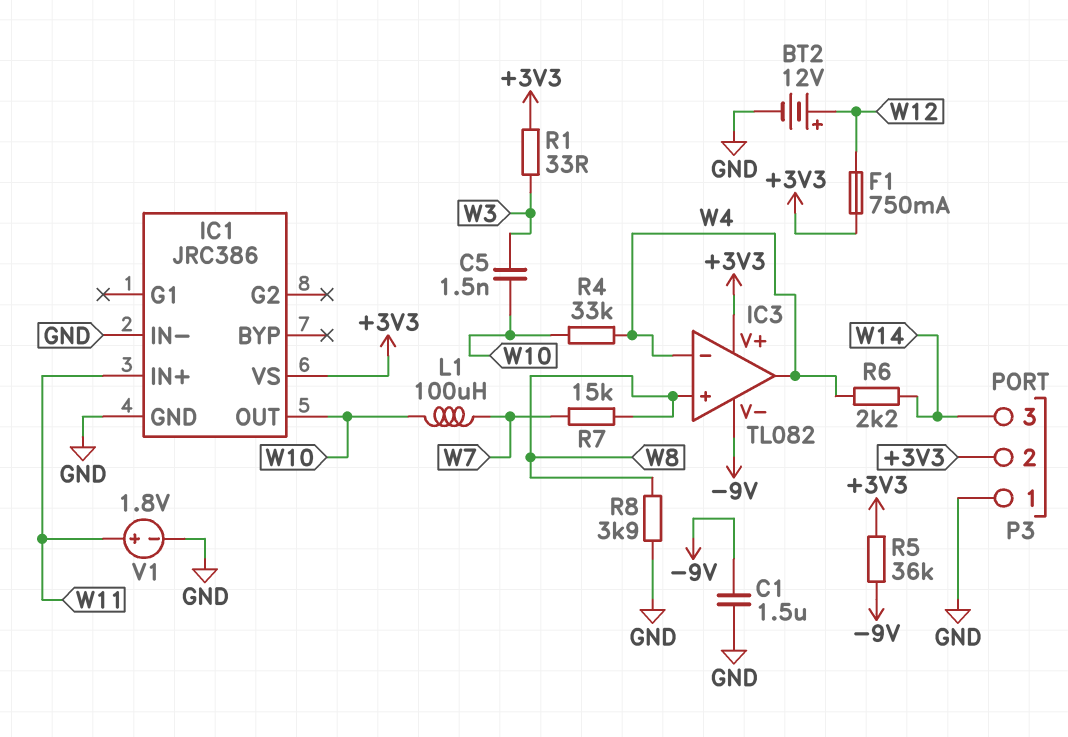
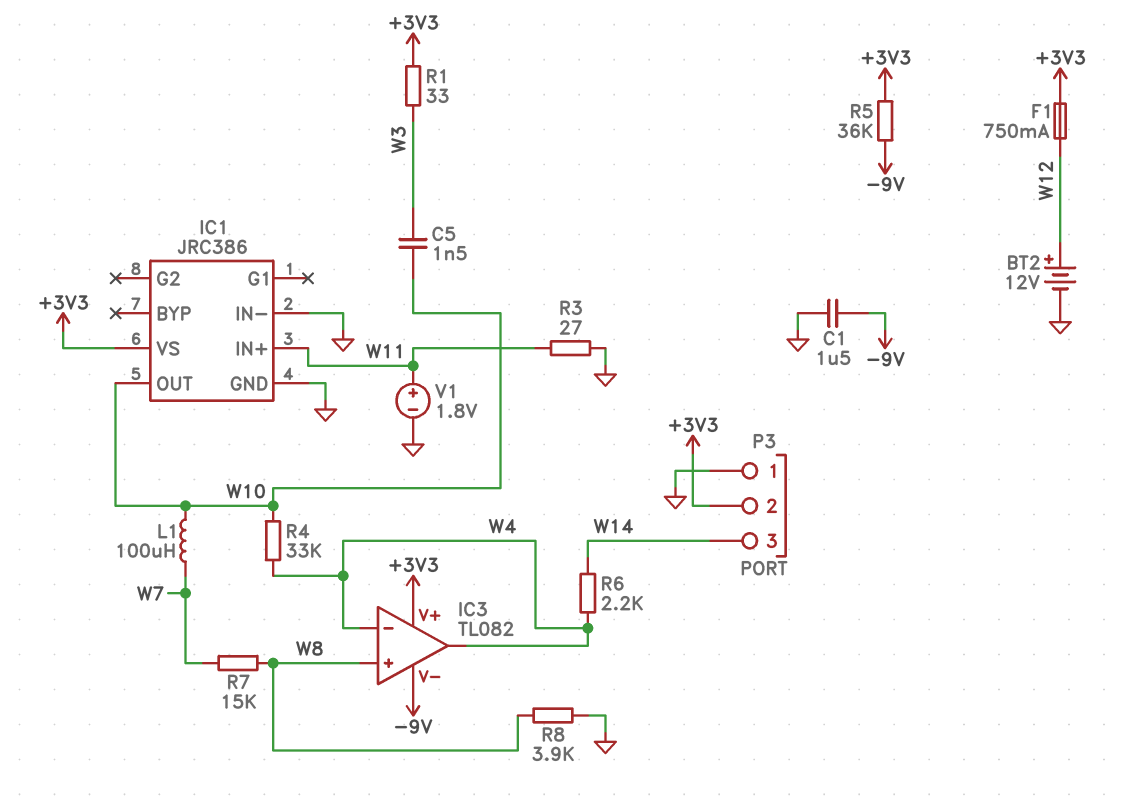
R3: none -> 27 (GND, W11)

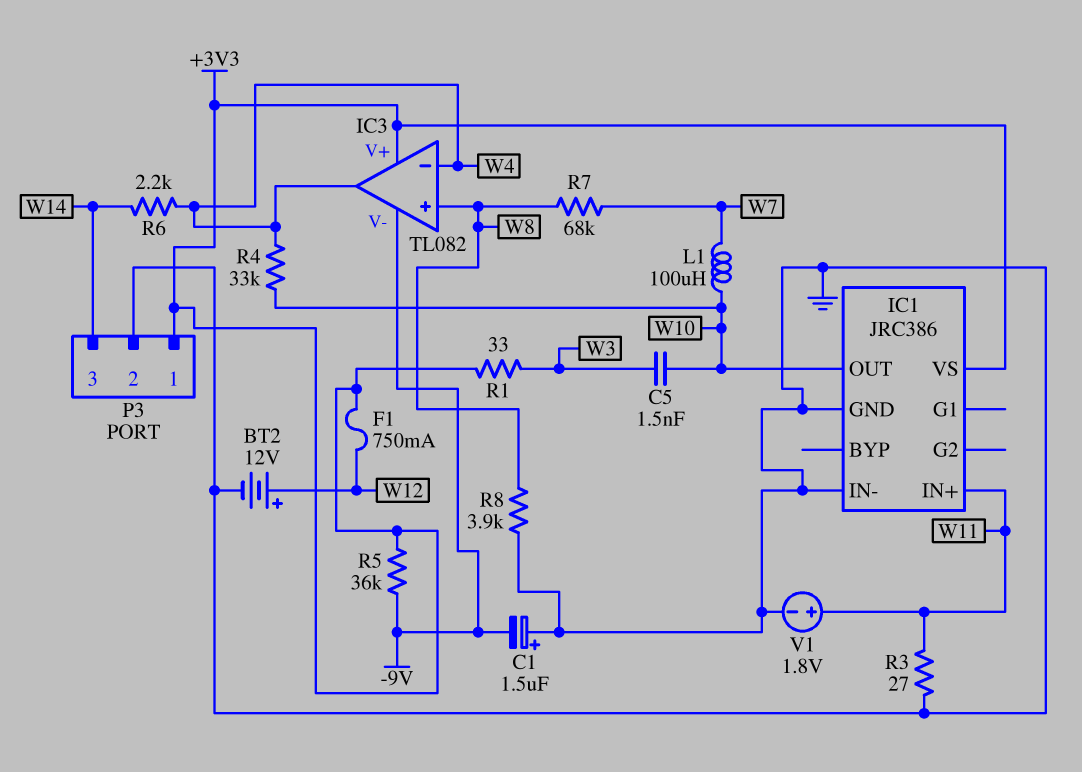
C1: 1.5uF (-9V, GND) -> 1.5uF (plus GND, minus -9V)
P3 pin 1: GND -> +3V3
P3 pin 2: +3V3 -> GND
R7: 15k (W7, W8) -> 68k (W7, W8)

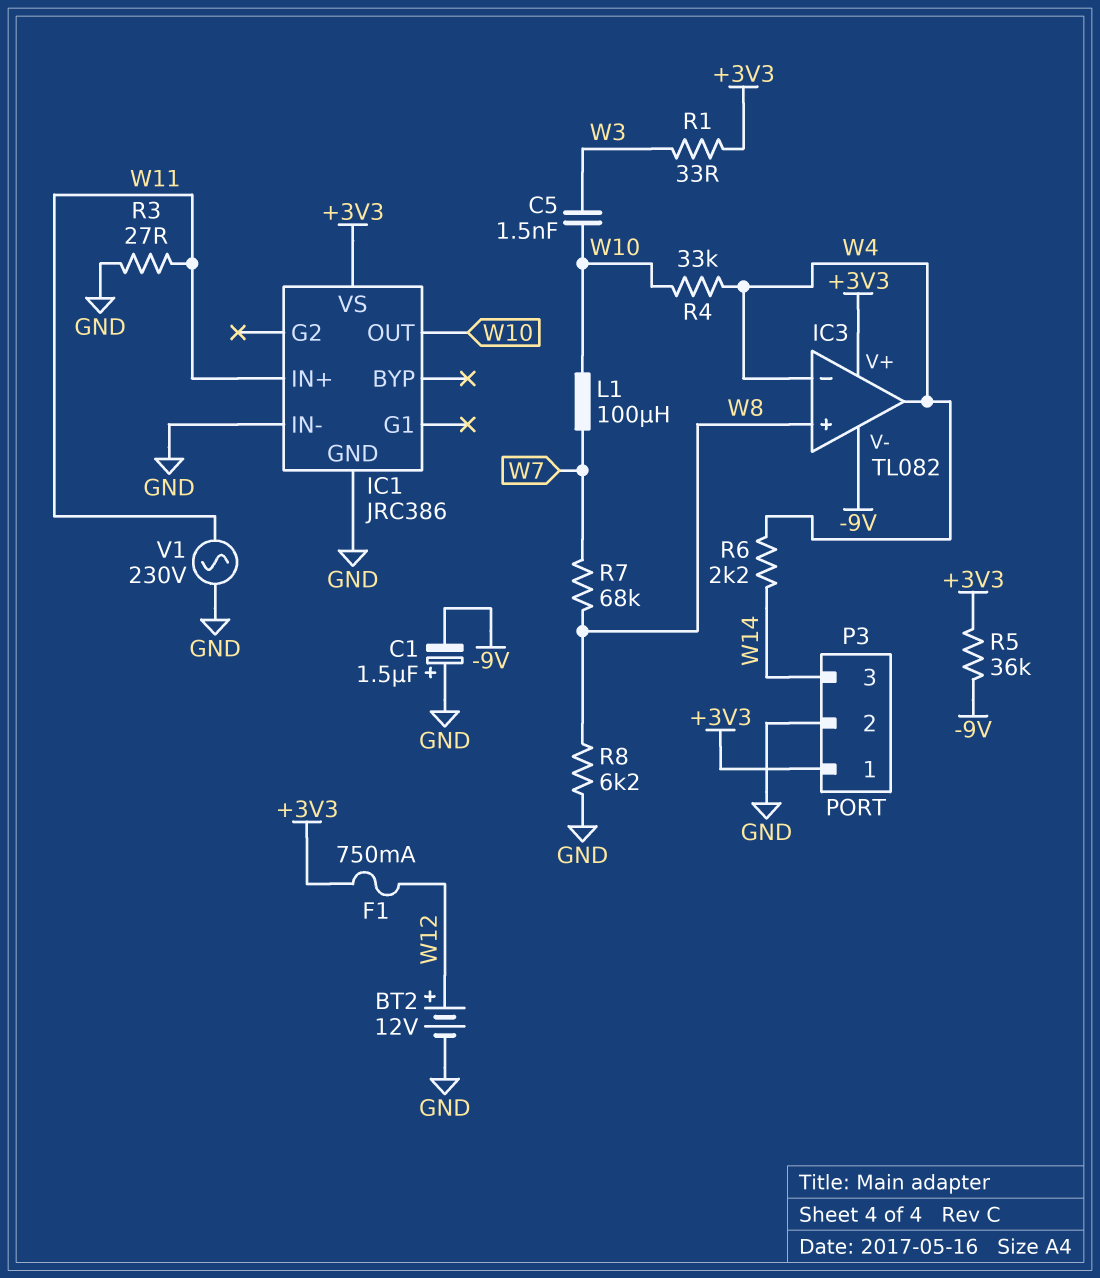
R8: 3.9k (GND, W8) -> 6.2k (GND, W8)
V1: 1.8V (plus W11, minus GND) -> AC 230V (GND, W11)

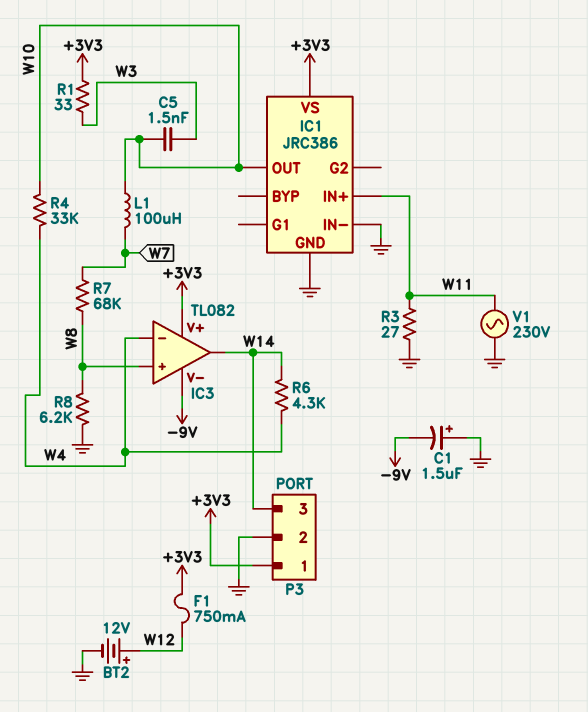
IC3 pin out: W4 -> W14
R5: 36k (+3V3, -9V) -> none
R6: 2.2k (W4, W14) -> 4.3k (W4, W14)

